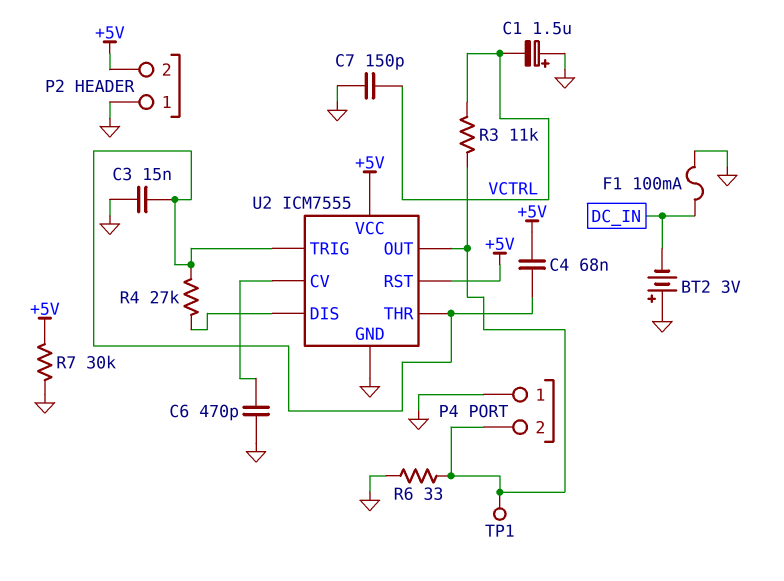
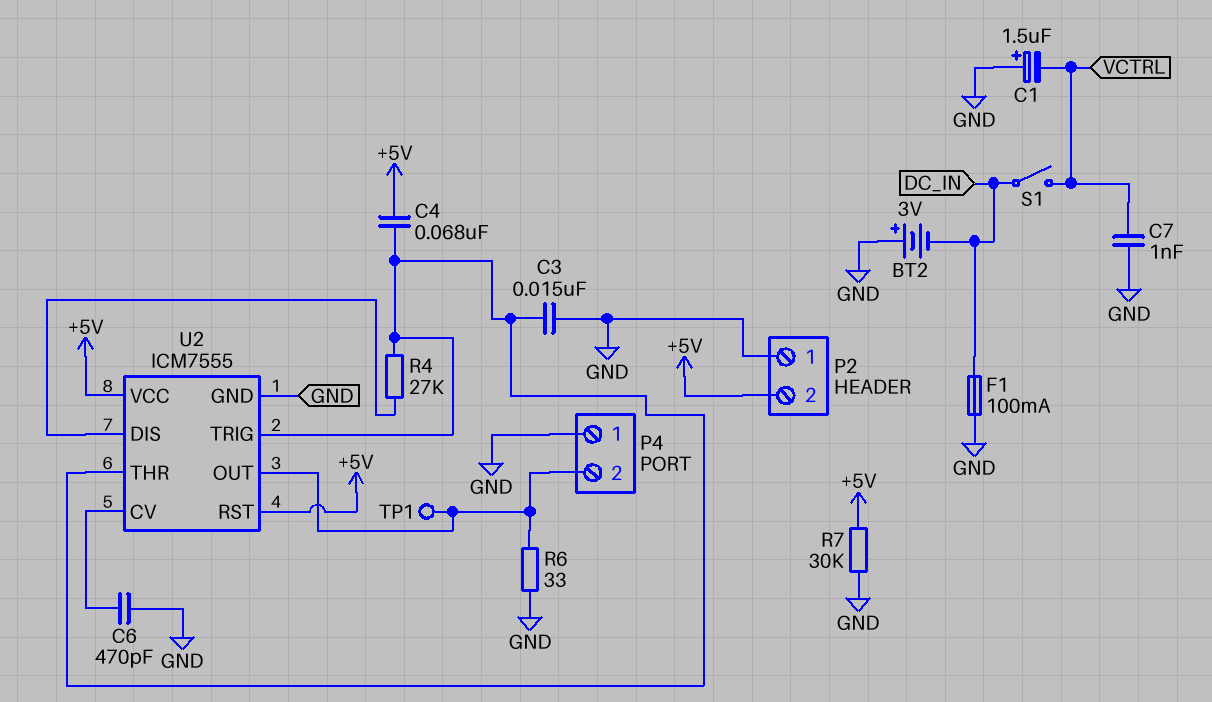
C7: 150pF (GND, VCTRL) -> 1nF (GND, VCTRL)
R3: 11k (P4/2, VCTRL) -> none
S1: none -> switch (DC_IN, VCTRL)

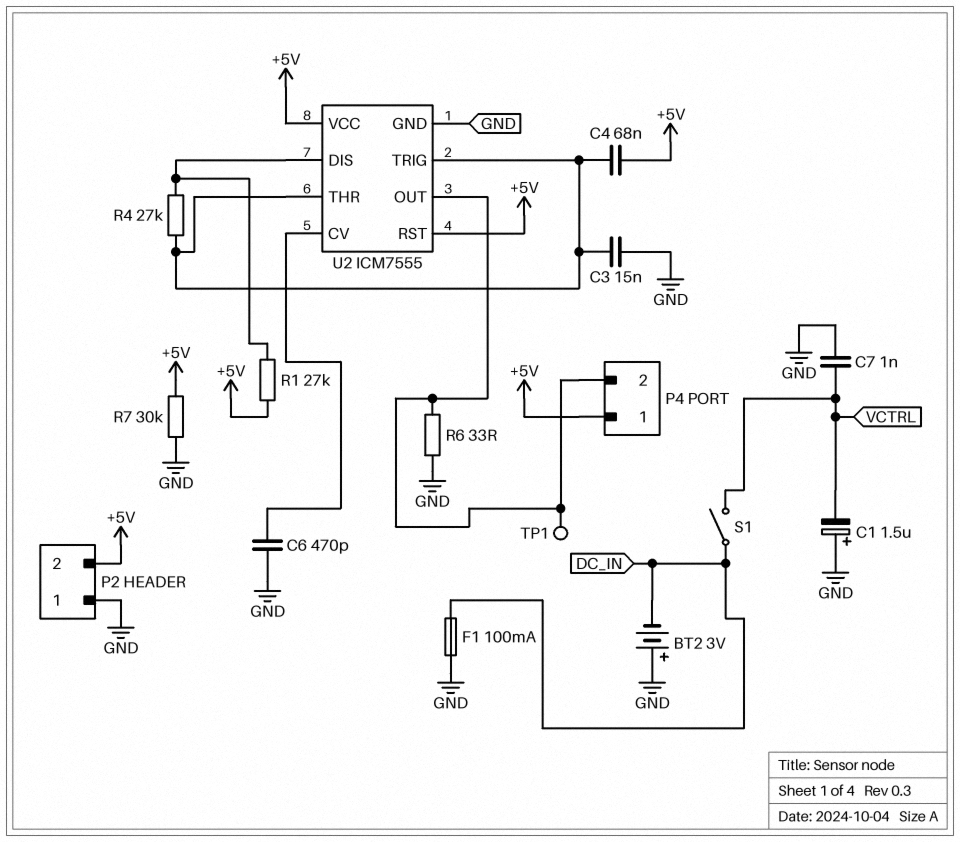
P4 pin 1: GND -> +5V
R1: none -> 27k (+5V, U2/DIS)

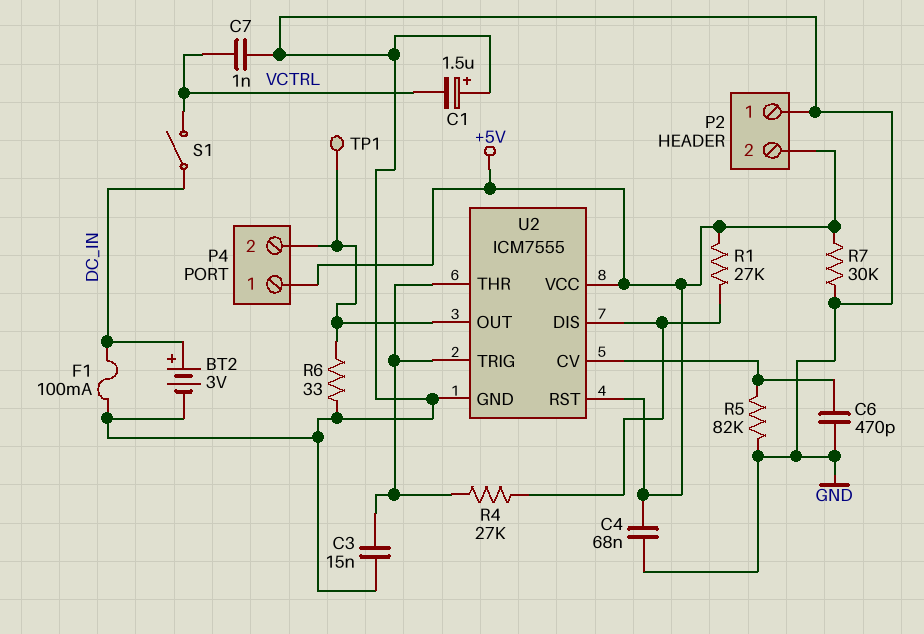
BT2: 3V (plus GND, minus DC_IN) -> 3V (plus DC_IN, minus GND)
C4: 68nF (+5V, U2/THR) -> 68nF (+5V, GND)
R5: none -> 82k (GND, U2/CV)

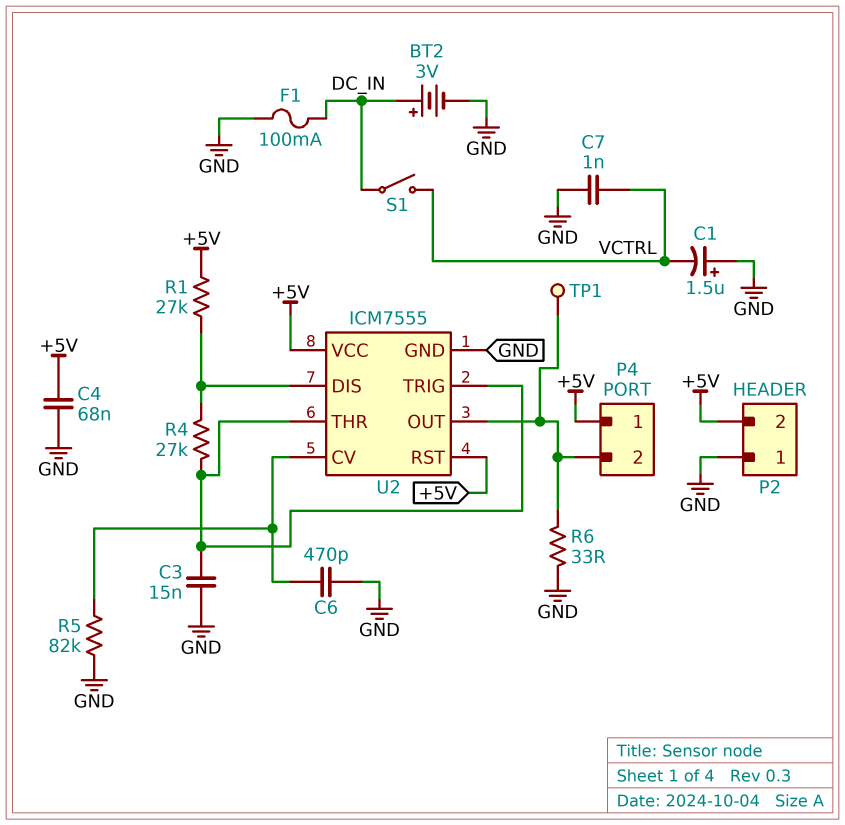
R7: 30k (+5V, GND) -> none

